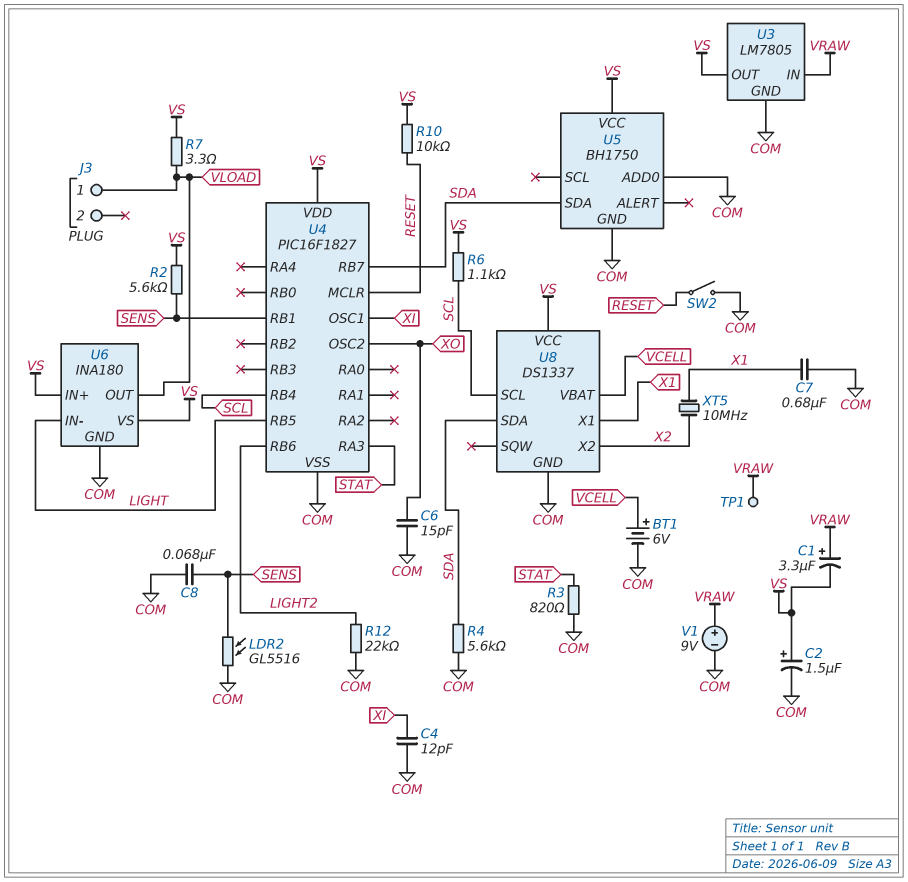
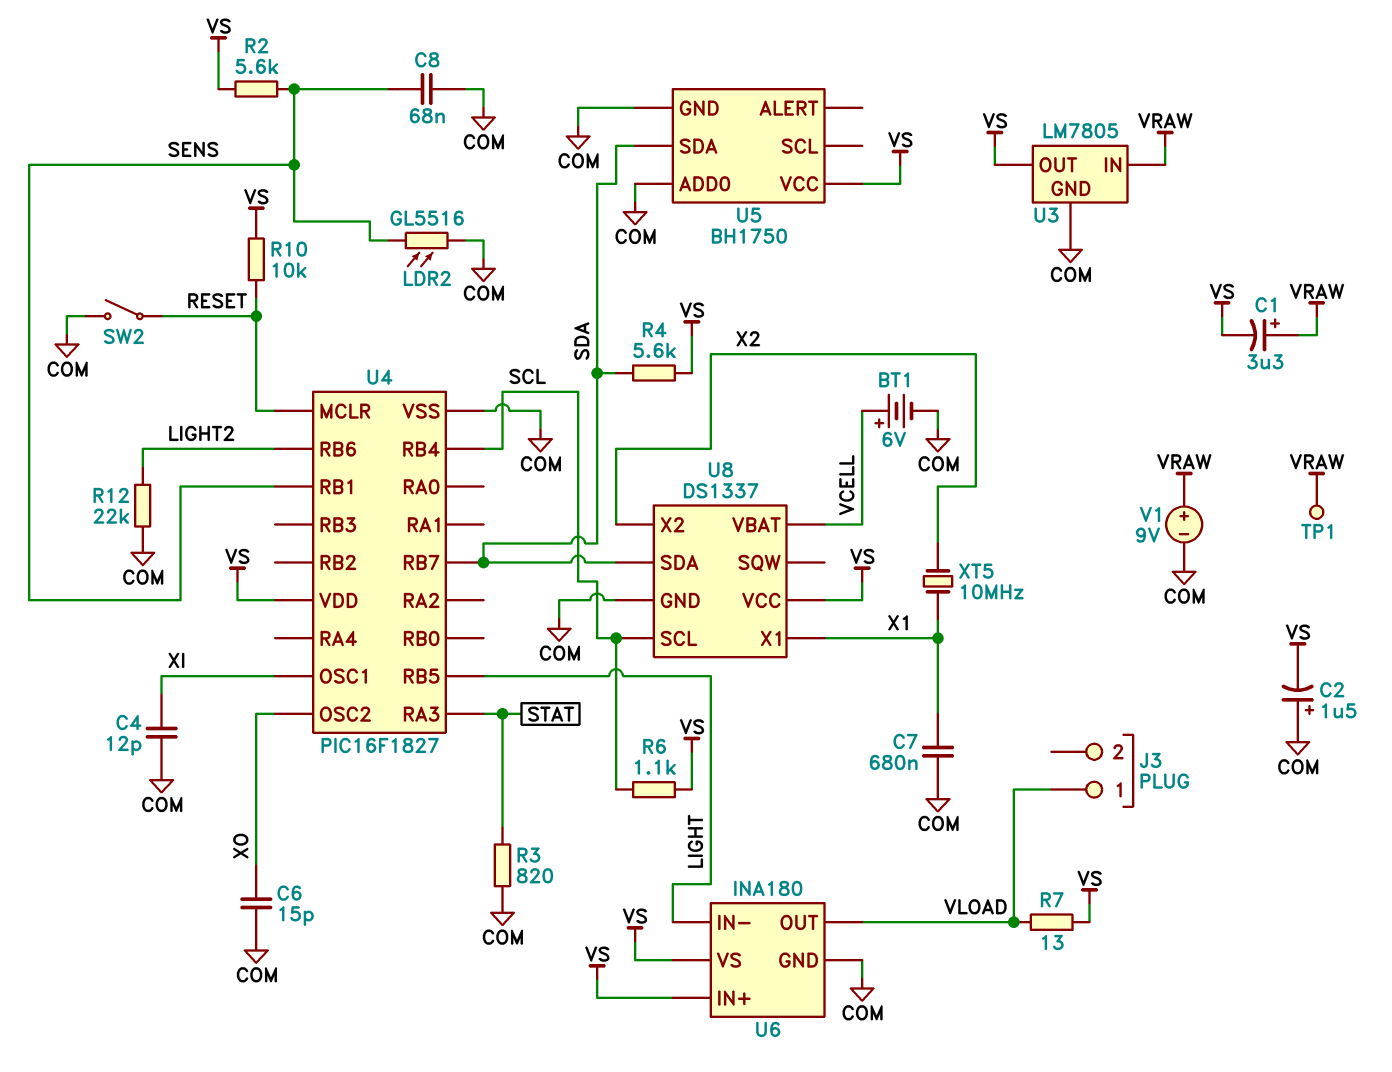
C2: 1.5uF (plus VS, minus COM) -> 1.5uF (plus COM, minus VS)
R4: 5.6k (COM, SDA) -> 5.6k (SDA, VS)
R7: 3.3 (VLOAD, VS) -> 13 (VLOAD, VS)

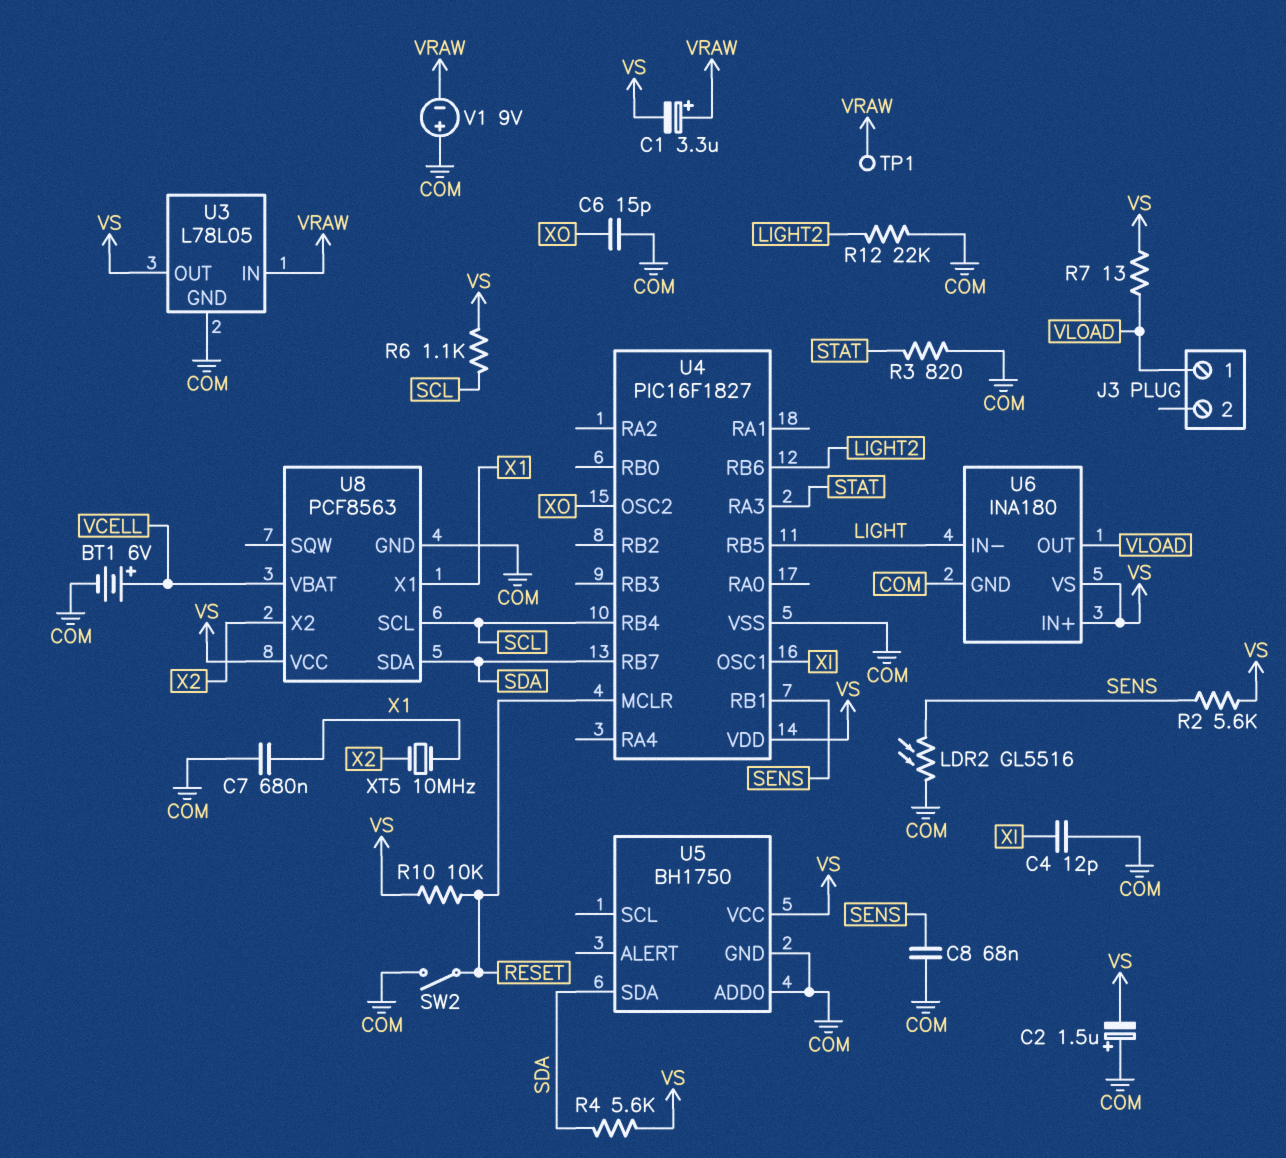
U3: LM7805 -> L78L05
U8: DS1337 -> PCF8563
V1: 9V (plus VRAW, minus COM) -> 9V (plus COM, minus VRAW)

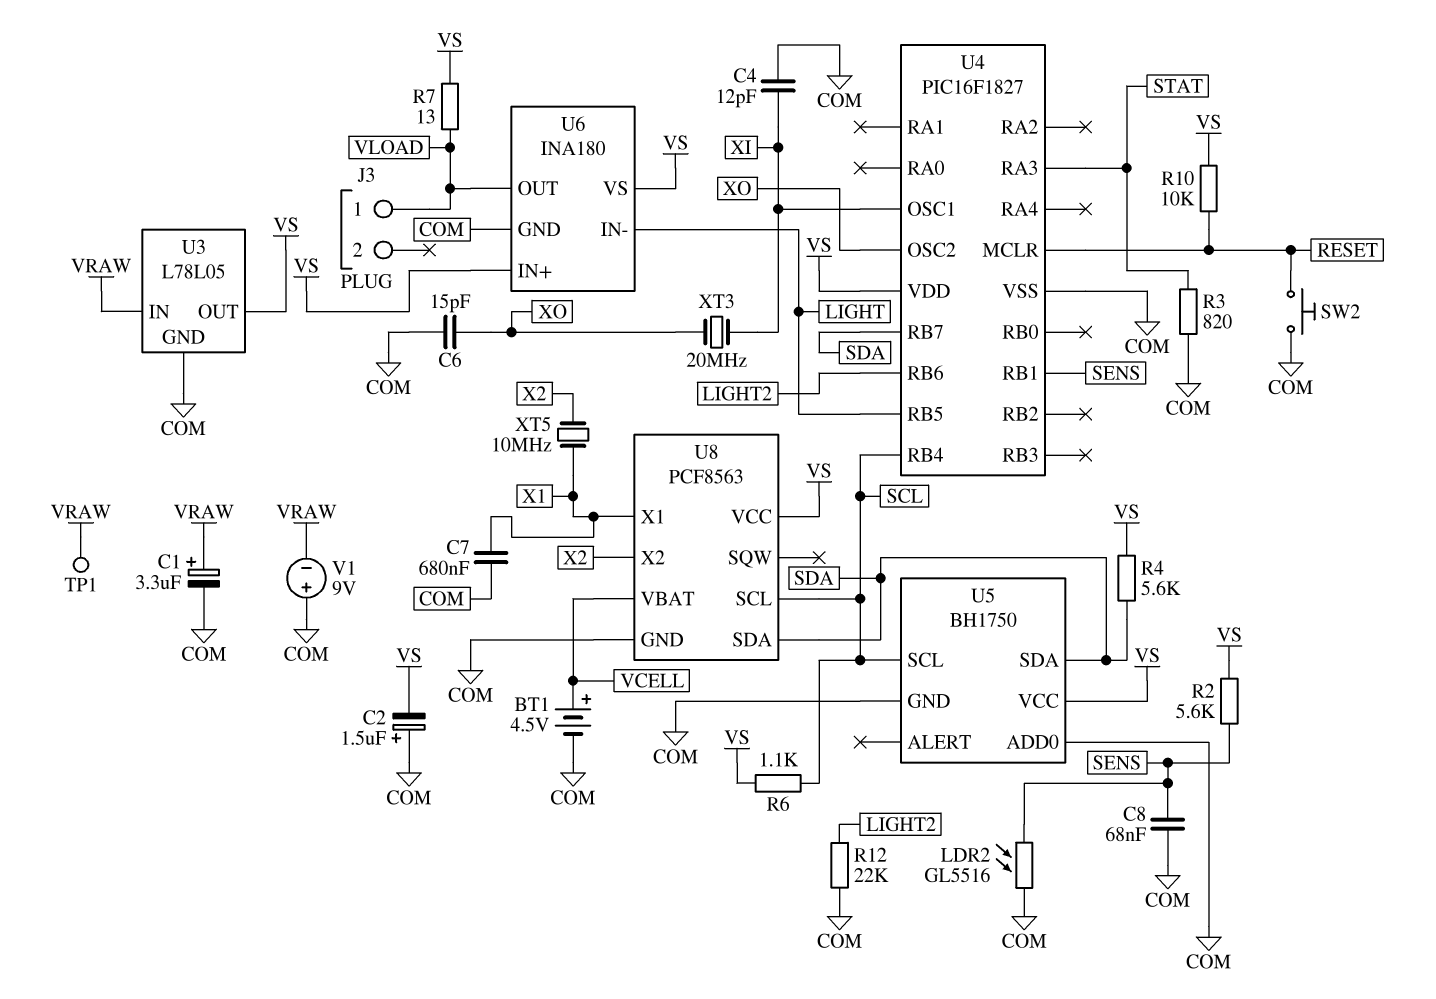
BT1: 6V (plus VCELL, minus COM) -> 4.5V (plus VCELL, minus COM)
C1: 3.3uF (plus VRAW, minus VS) -> 3.3uF (plus VRAW, minus COM)
SW2: switch (COM, RESET) -> button (COM, RESET)
U5 pin SCL: none -> SCL
XT3: none -> 20MHz (XI, XO)

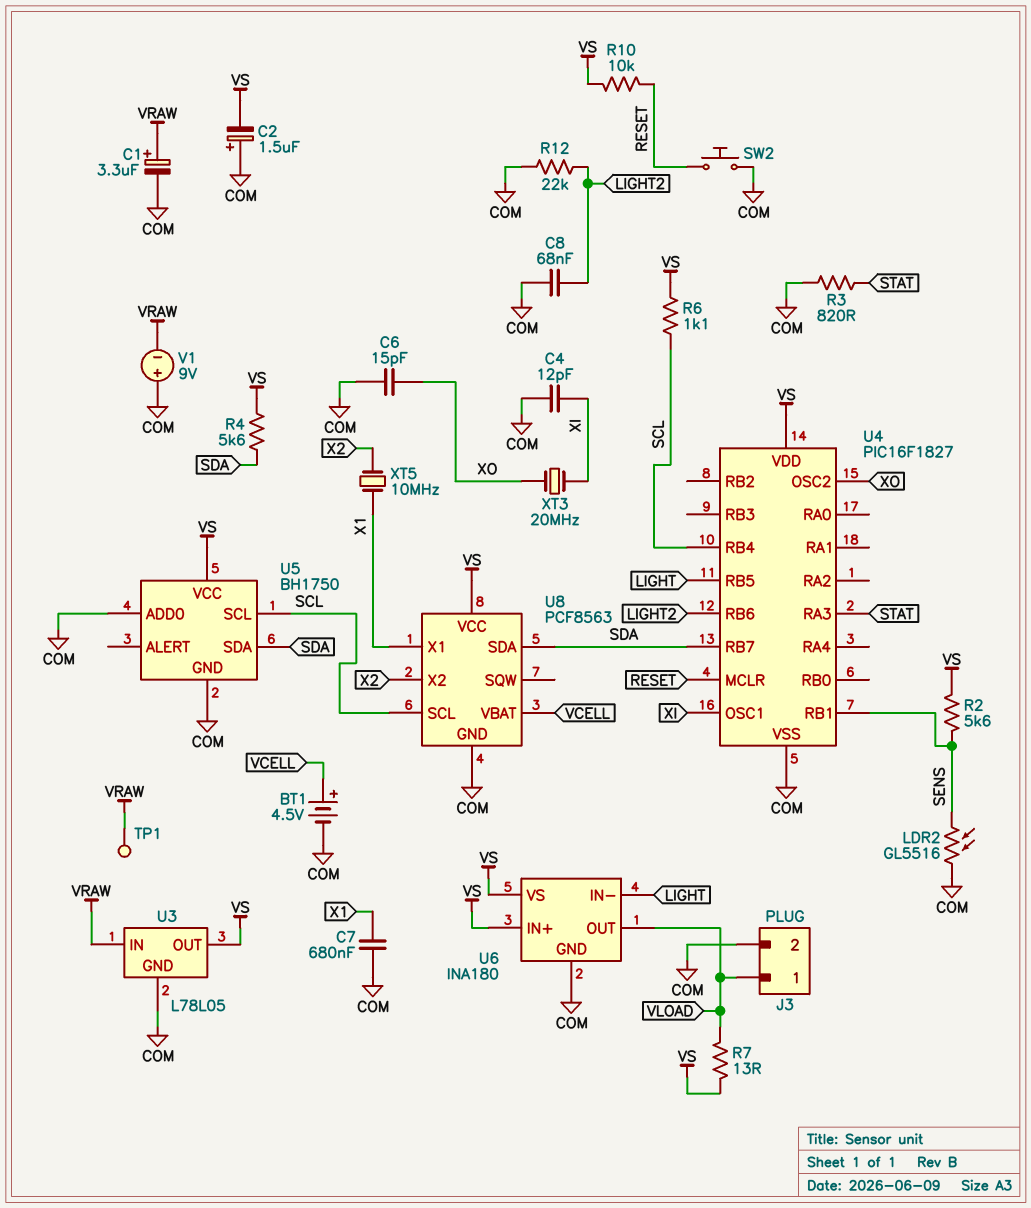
C8: 68nF (COM, SENS) -> 68nF (COM, LIGHT2)
J3 pin 2: none -> COM

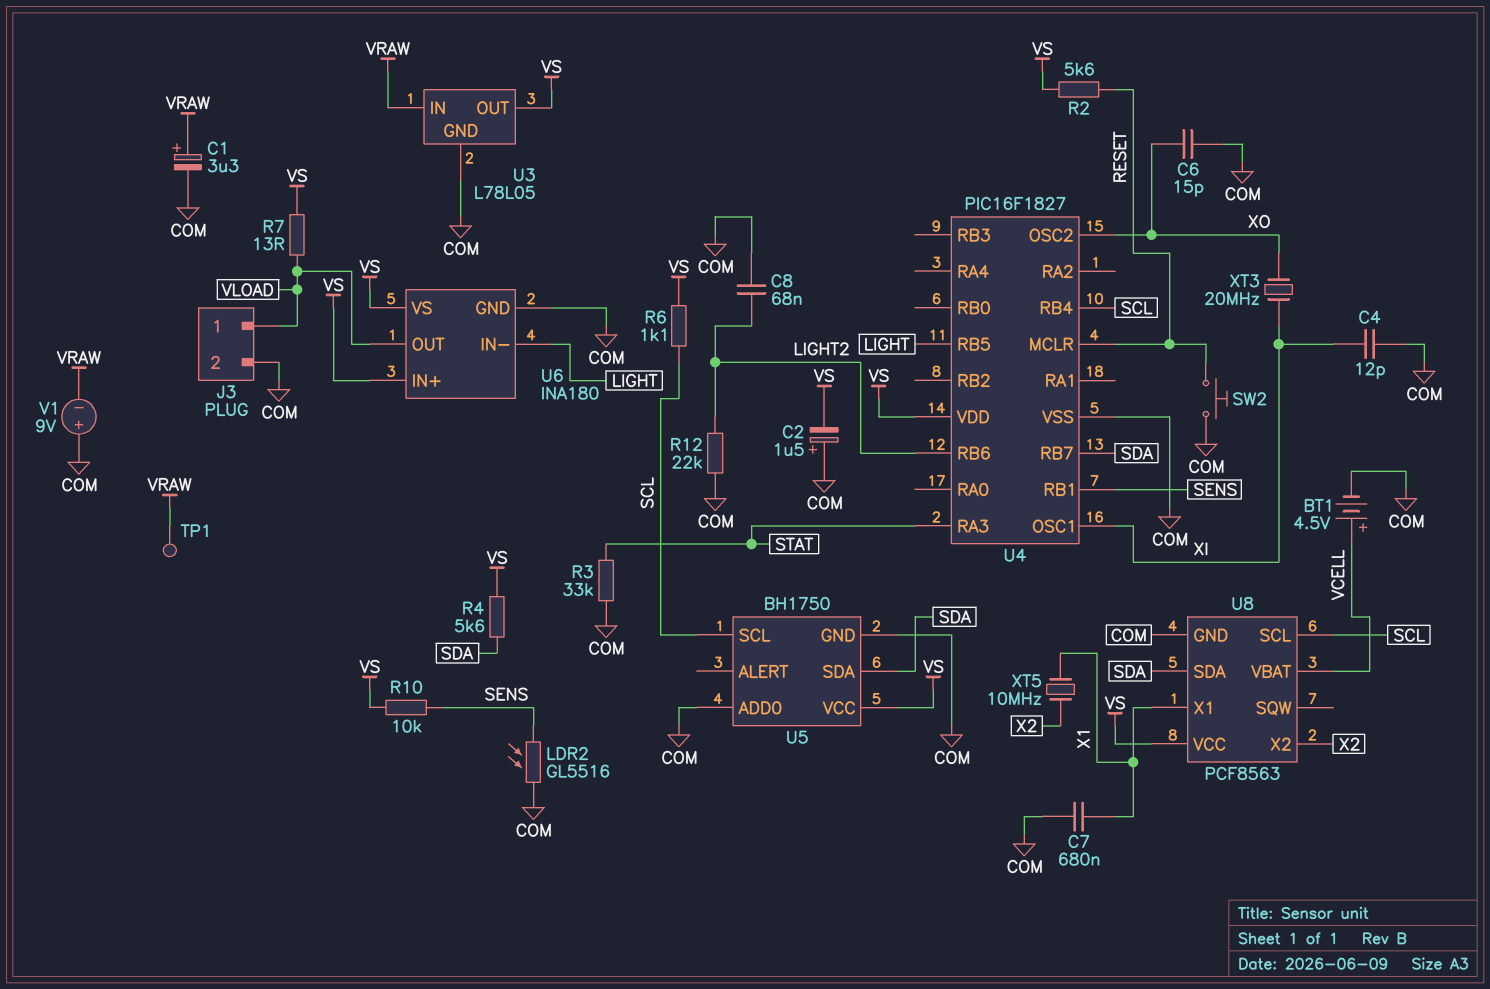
R2: 5.6k (SENS, VS) -> 5.6k (RESET, VS)
R3: 820 (COM, STAT) -> 33k (COM, STAT)
R10: 10k (RESET, VS) -> 10k (SENS, VS)

